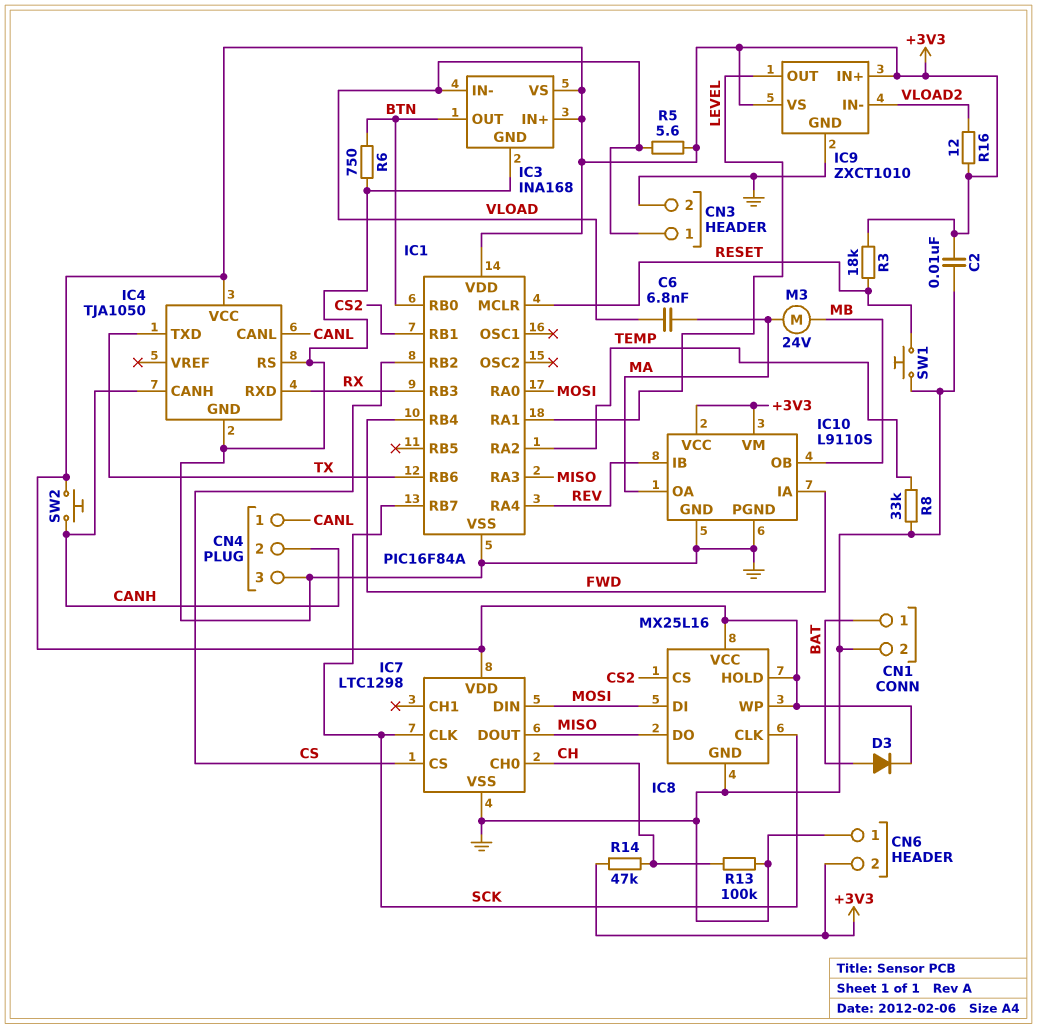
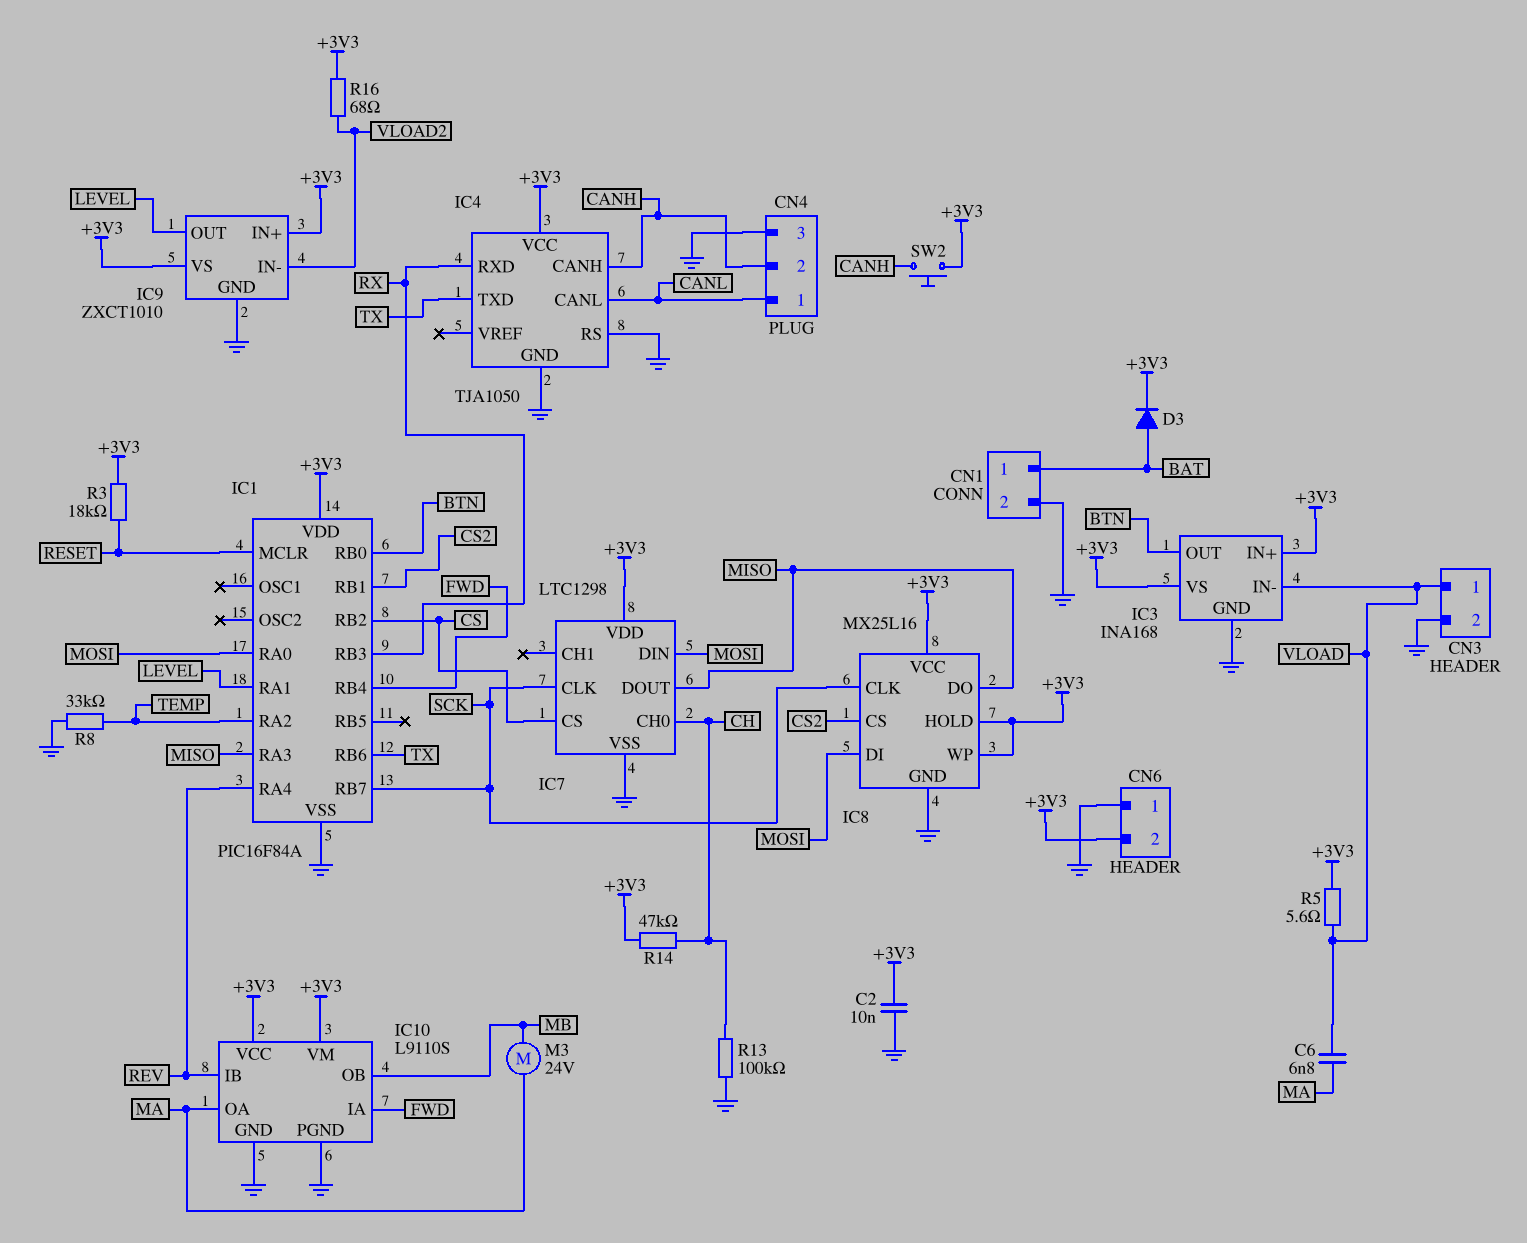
R6: 750 (BTN, GND) -> none
R16: 12 (+3V3, VLOAD2) -> 68 (+3V3, VLOAD2)
SW1: button (GND, RESET) -> none

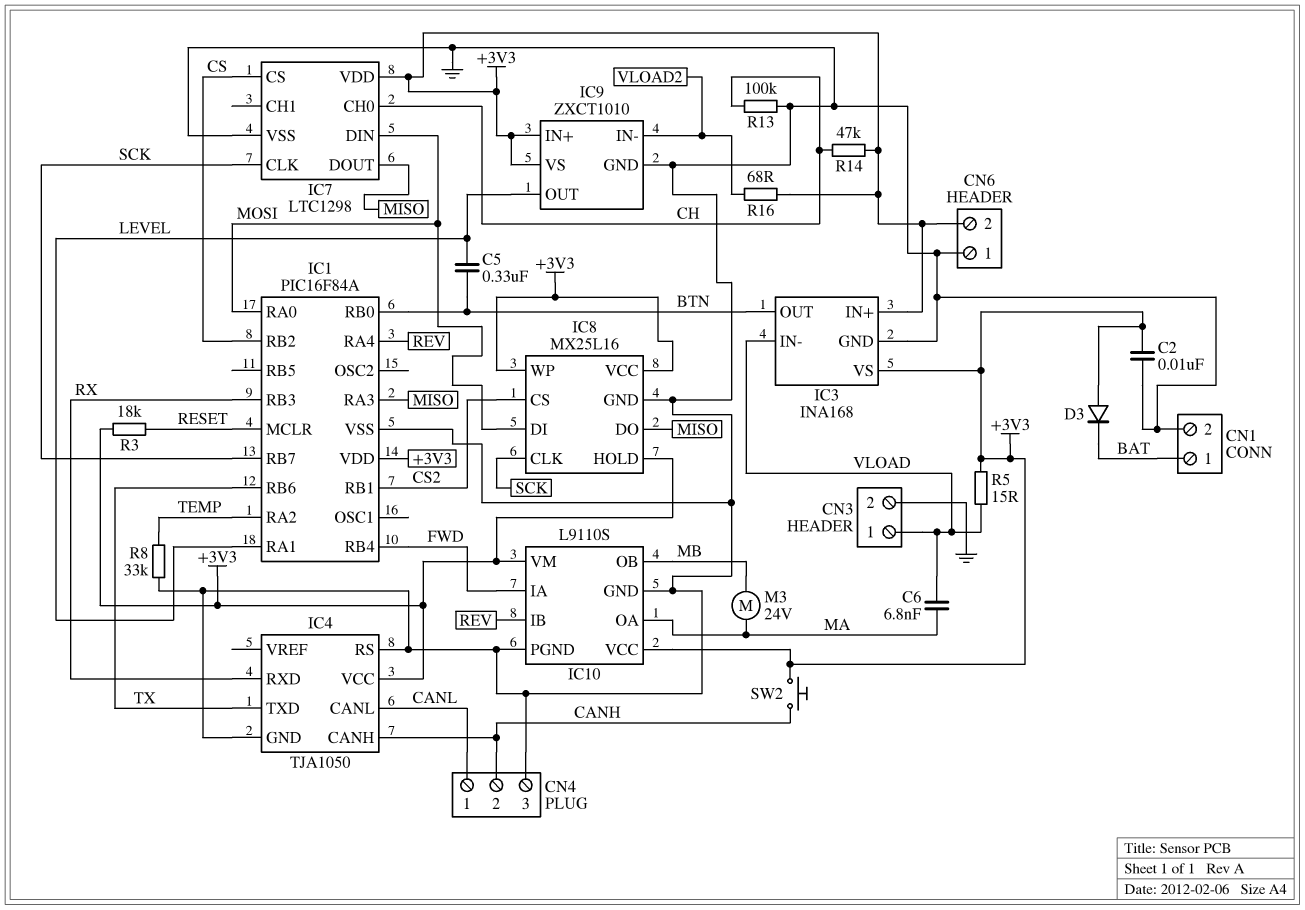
C5: none -> 330nF (BTN, LEVEL)
D3: diode (A BAT, K +3V3) -> diode (A +3V3, K BAT)
R5: 5.6 (+3V3, VLOAD) -> 15 (+3V3, VLOAD)

